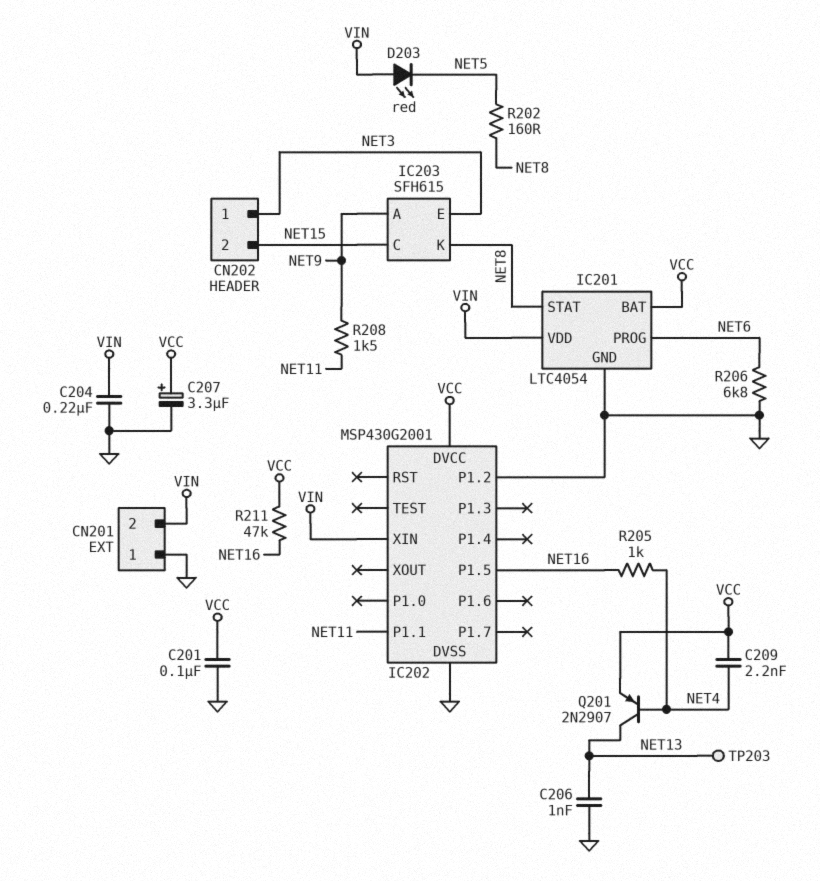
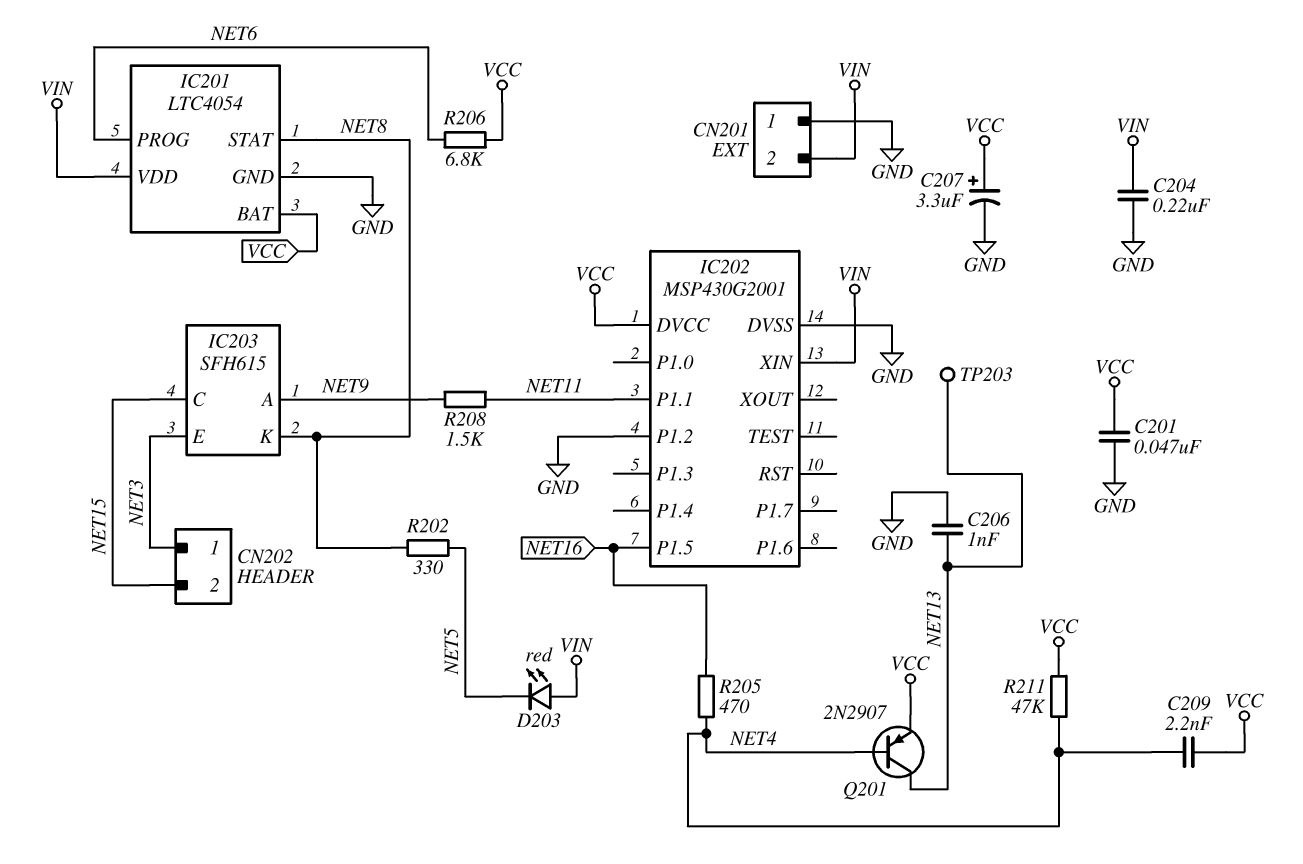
C201: 100nF (GND, VCC) -> 47nF (GND, VCC)
R202: 160 (NET5, NET8) -> 330 (NET5, NET8)
R205: 1k (NET4, NET16) -> 470 (NET4, NET16)
R206: 6.8k (GND, NET6) -> 6.8k (NET6, VCC)
R211: 47k (NET16, VCC) -> 47k (NET4, VCC)

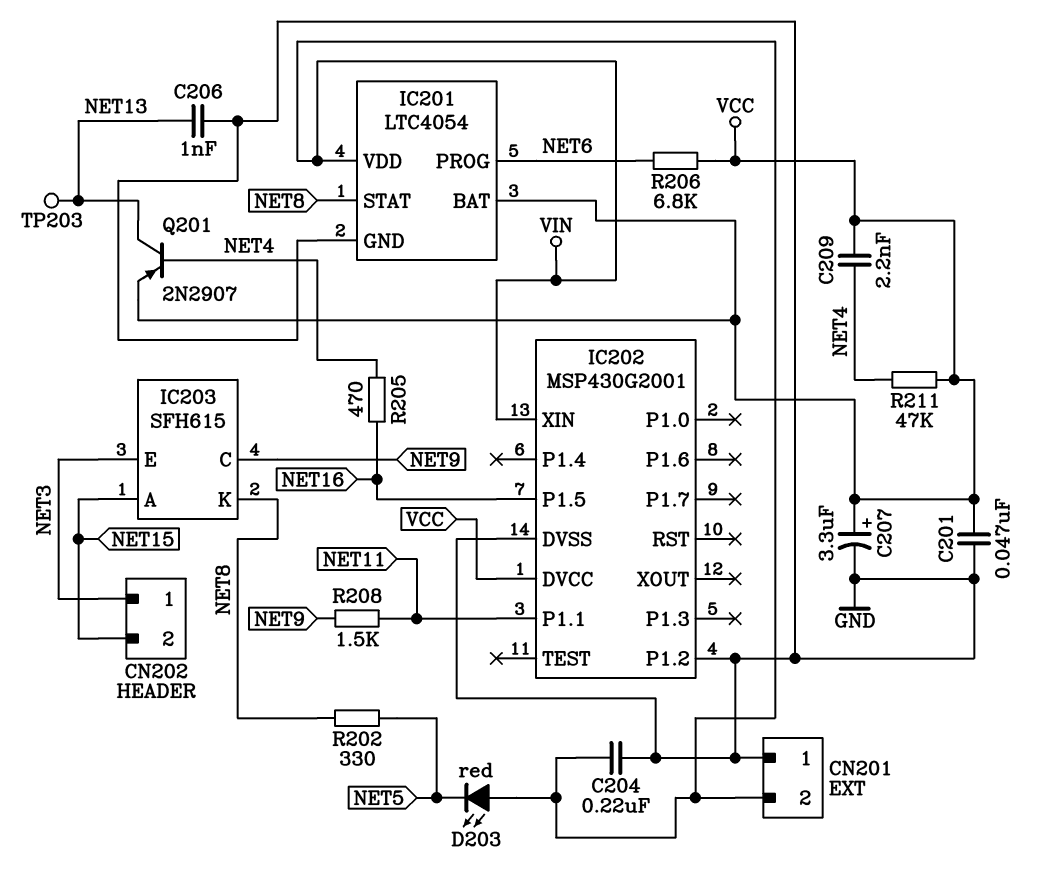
IC203 pin A: NET9 -> NET15
IC203 pin C: NET15 -> NET9

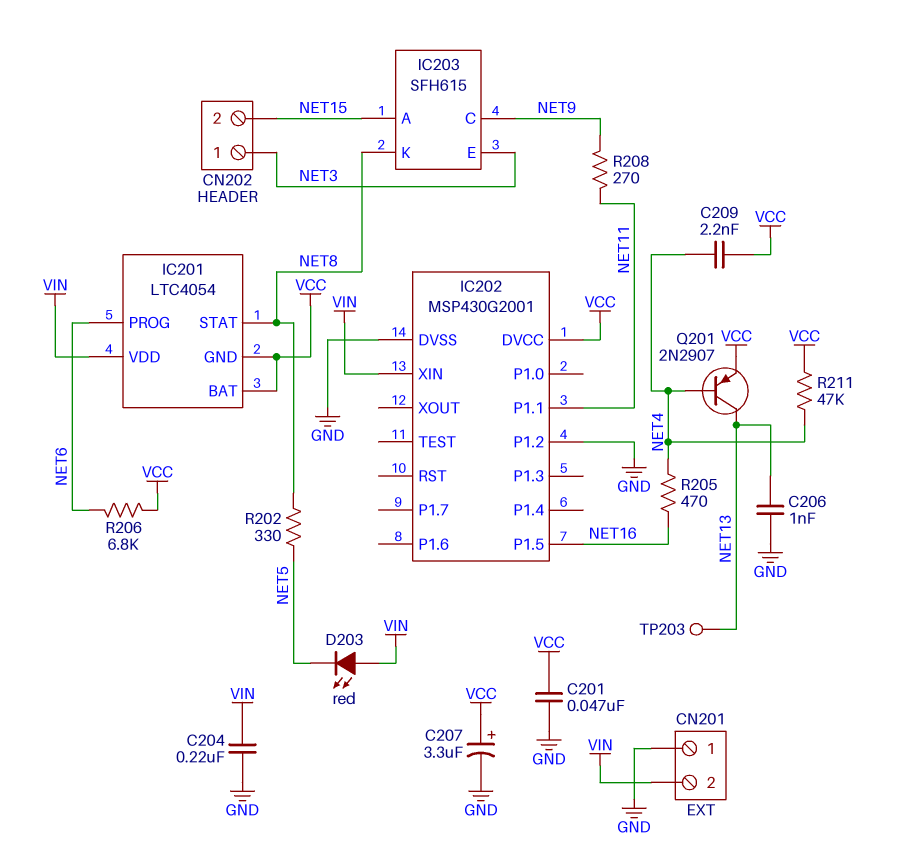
IC201 pin GND: GND -> VCC
R208: 1.5k (NET9, NET11) -> 270 (NET9, NET11)

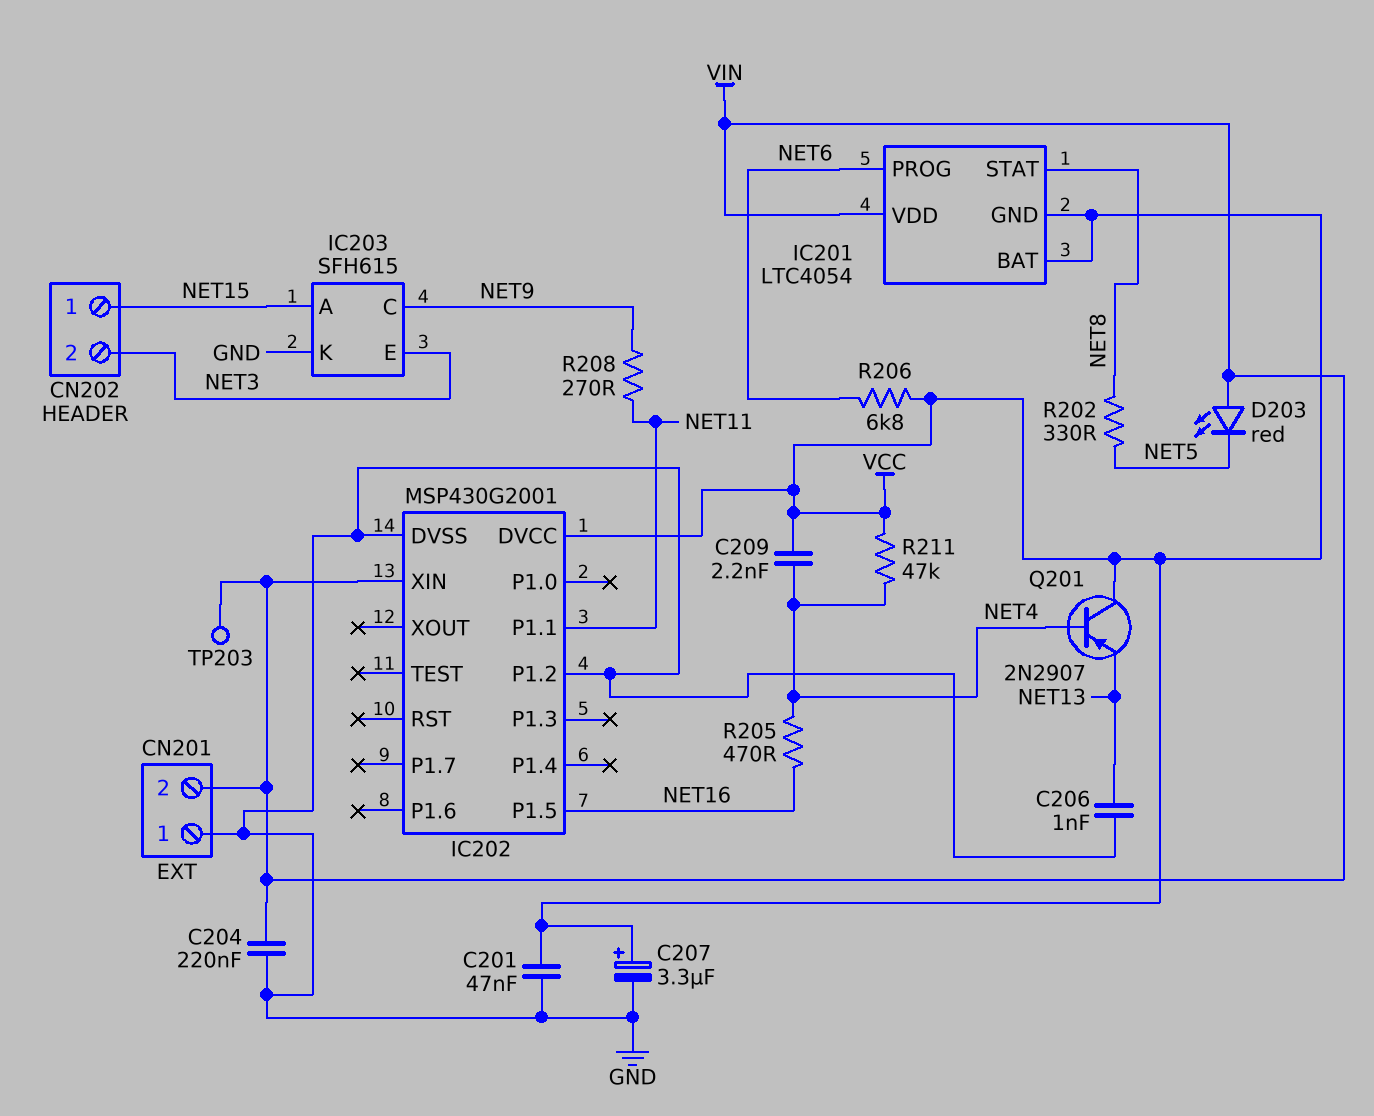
CN202 pin 1: NET3 -> NET15
CN202 pin 2: NET15 -> NET3
IC203 pin K: NET8 -> GND
Q201: PNP 2N2907 (B NET4, C NET13, E VCC) -> PNP 2N2907 (B NET4, C VCC, E NET13)
TP203: test point (NET13) -> test point (VIN)

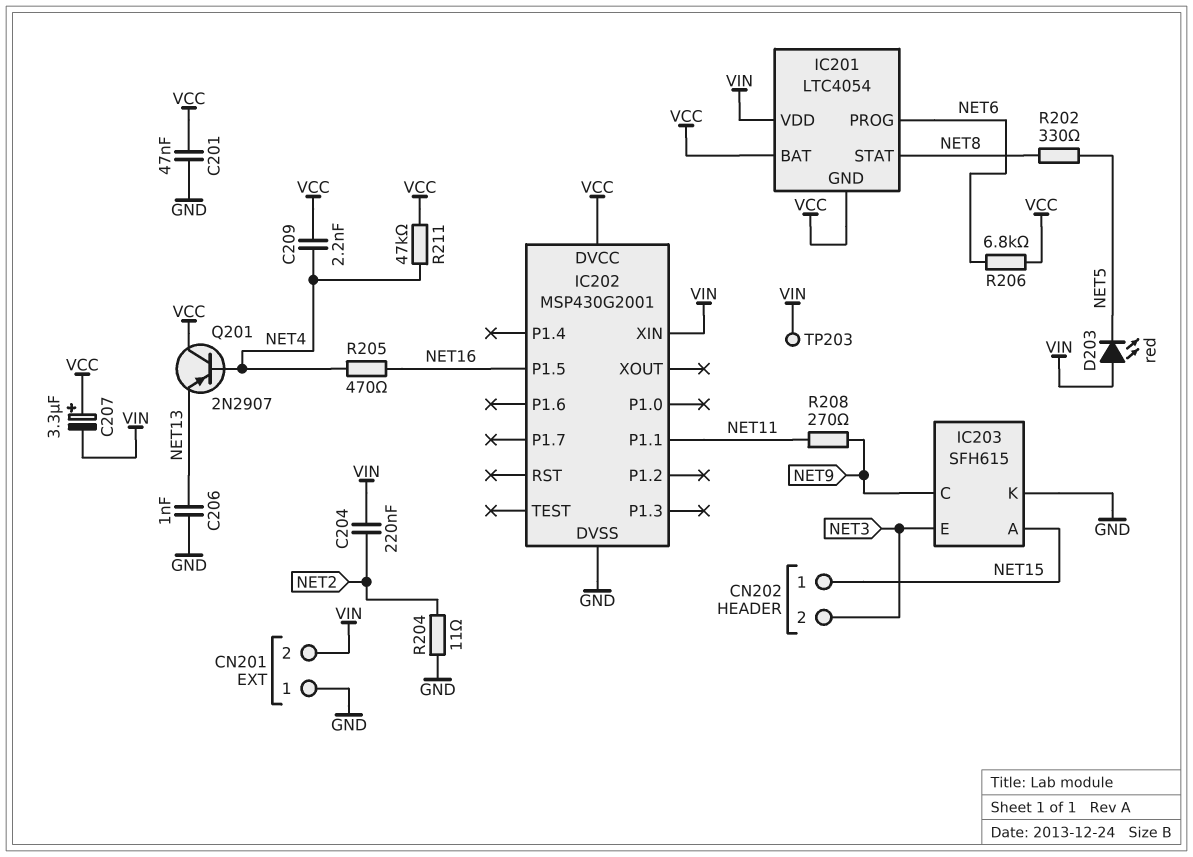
C204: 220nF (GND, VIN) -> 220nF (NET2, VIN)
C207: 3.3uF (plus VCC, minus GND) -> 3.3uF (plus VCC, minus VIN)
IC202 pin P1.2: GND -> none
R204: none -> 11 (GND, NET2)

